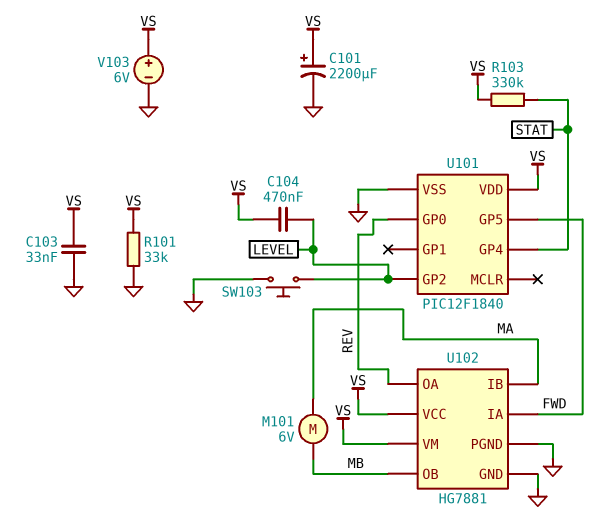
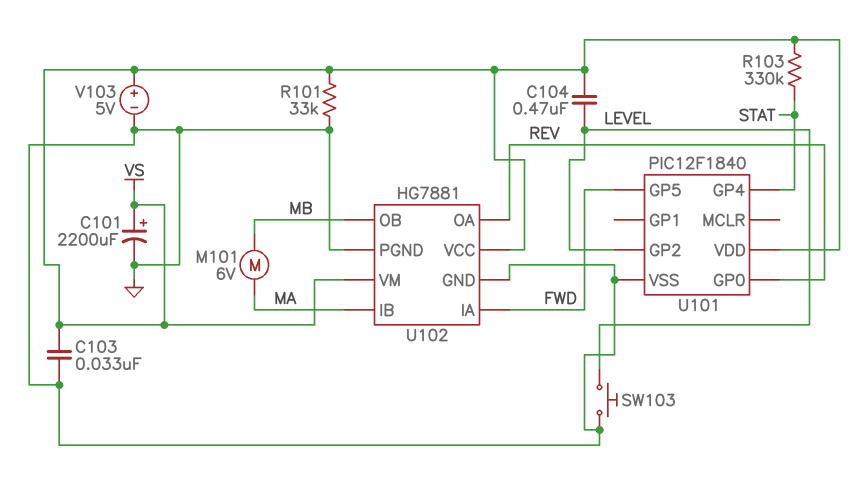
V103: 6V (plus VS, minus GND) -> 5V (plus VS, minus GND)

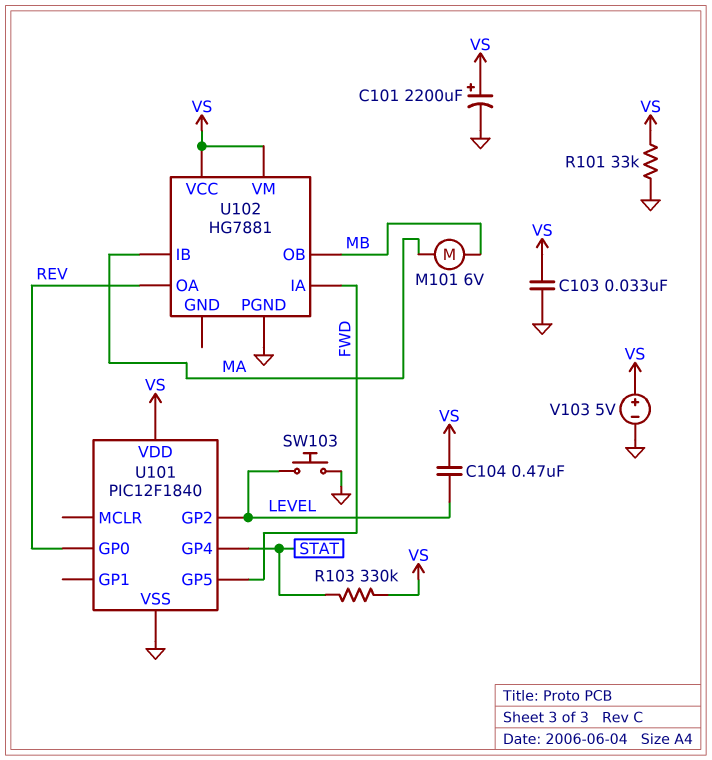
U102 pin GND: GND -> none

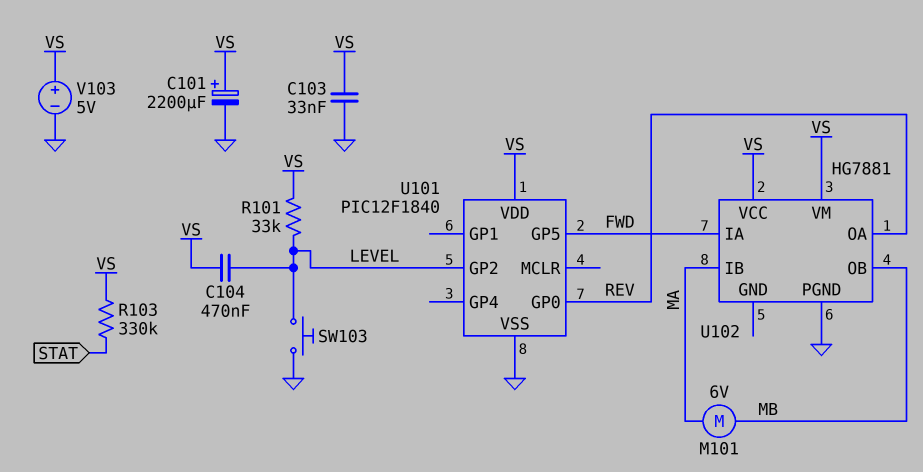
R101: 33k (GND, VS) -> 33k (LEVEL, VS)
U101 pin GP4: STAT -> none

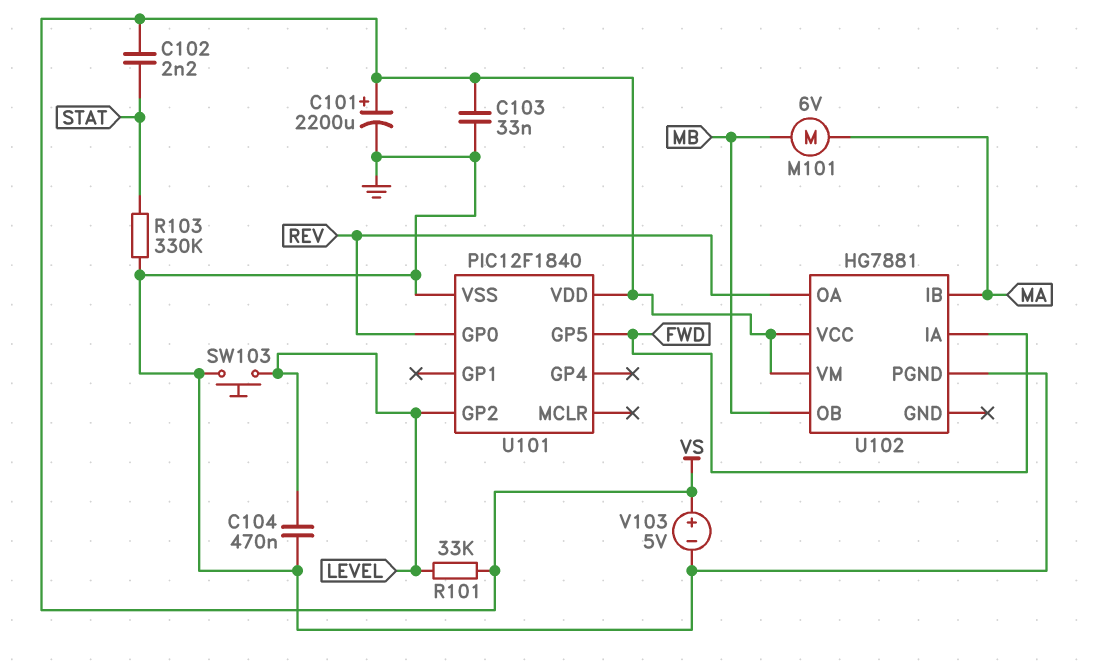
C102: none -> 2.2nF (STAT, VS)
C104: 470nF (LEVEL, VS) -> 470nF (GND, LEVEL)
R103: 330k (STAT, VS) -> 330k (GND, STAT)

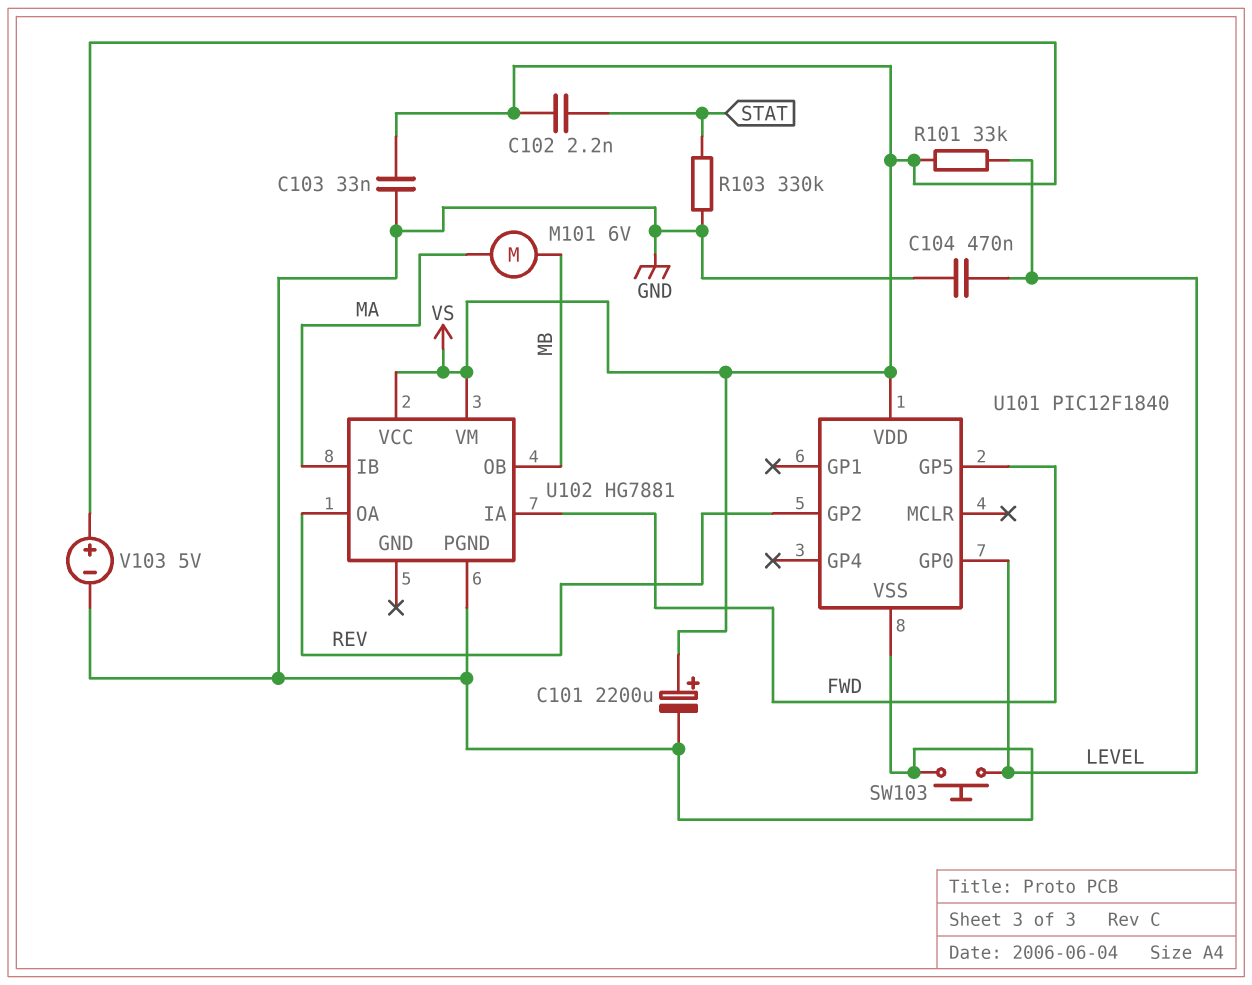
U101 pin GP0: REV -> LEVEL
U101 pin GP2: LEVEL -> REV

